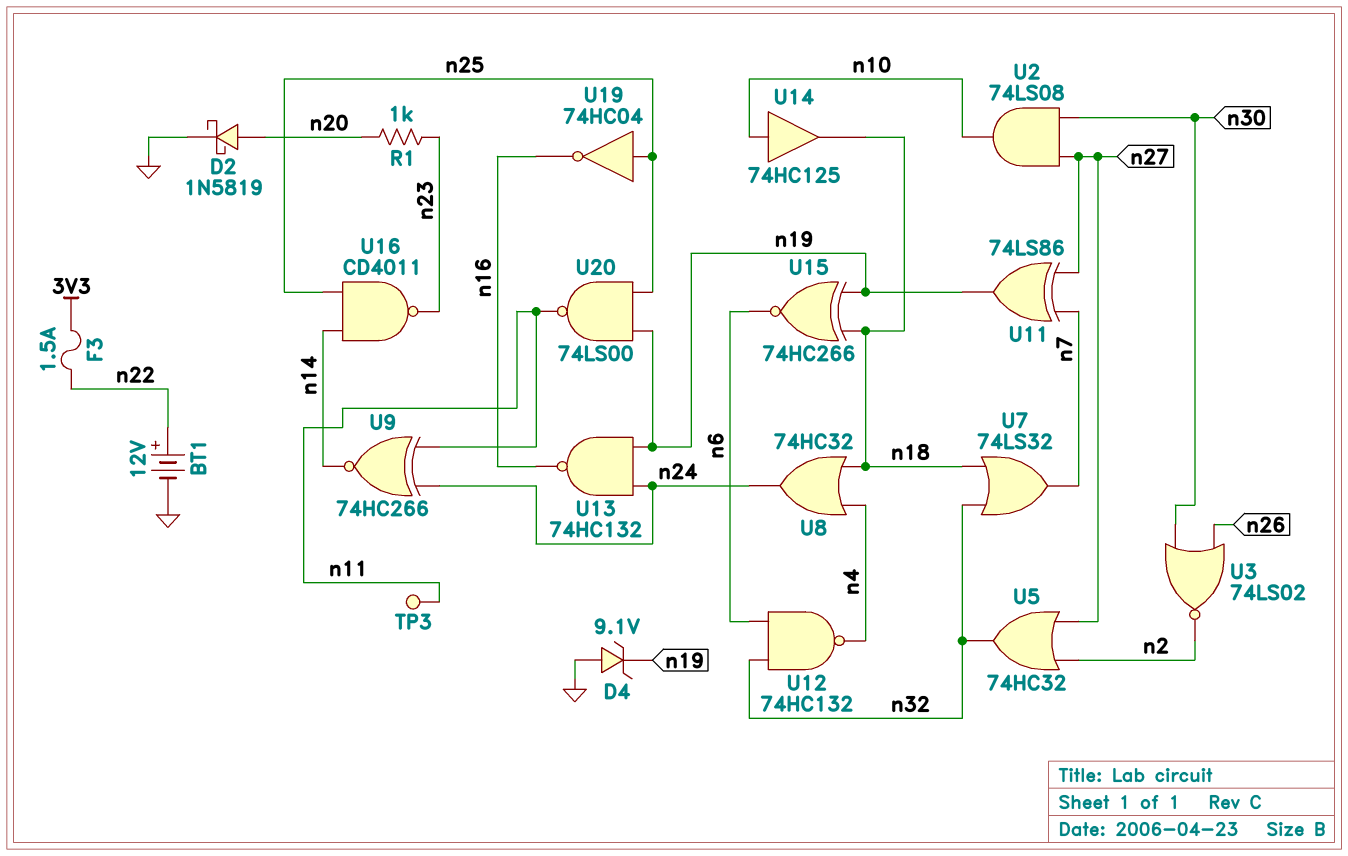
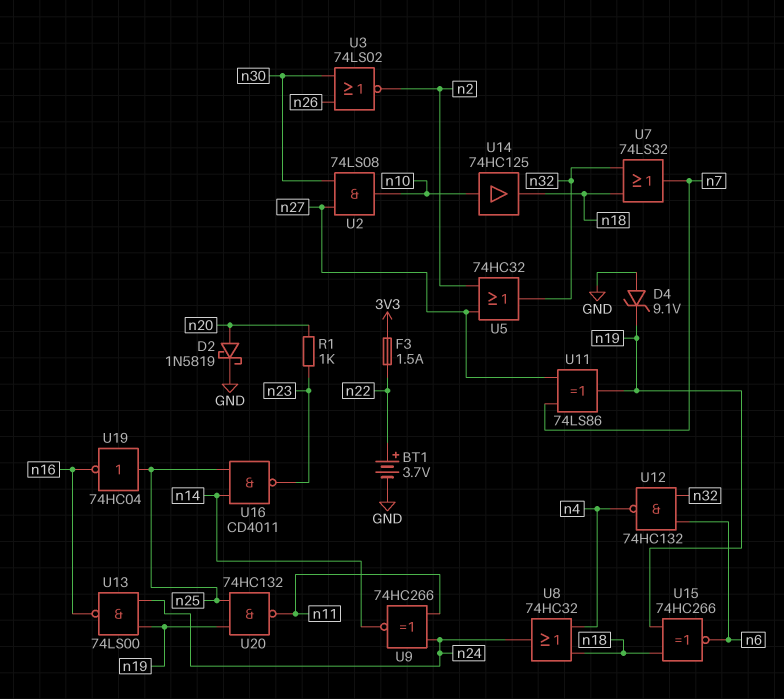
BT1: 12V (plus n22, minus GND) -> 3.7V (plus n22, minus GND)
TP3: test point (n11) -> none
U13: NAND 74HC132 (in n19, in n24, out n16) -> NAND 74LS00 (in n19, in n24, out n16)
U20: NAND 74LS00 (in n19, in n25, out n11) -> NAND 74HC132 (in n19, in n25, out n11)

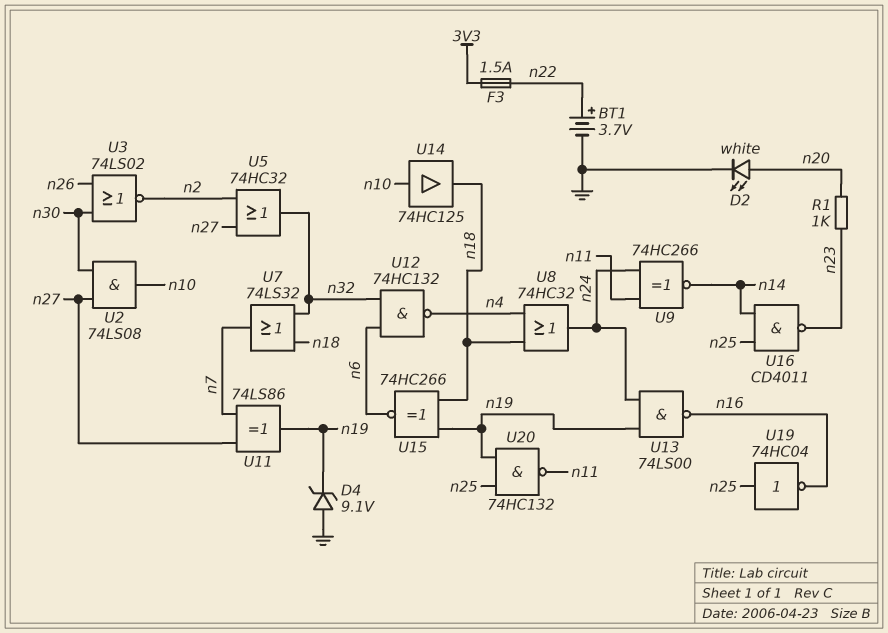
D2: schottky 1N5819 (A n20, K GND) -> LED white (A n20, K GND)

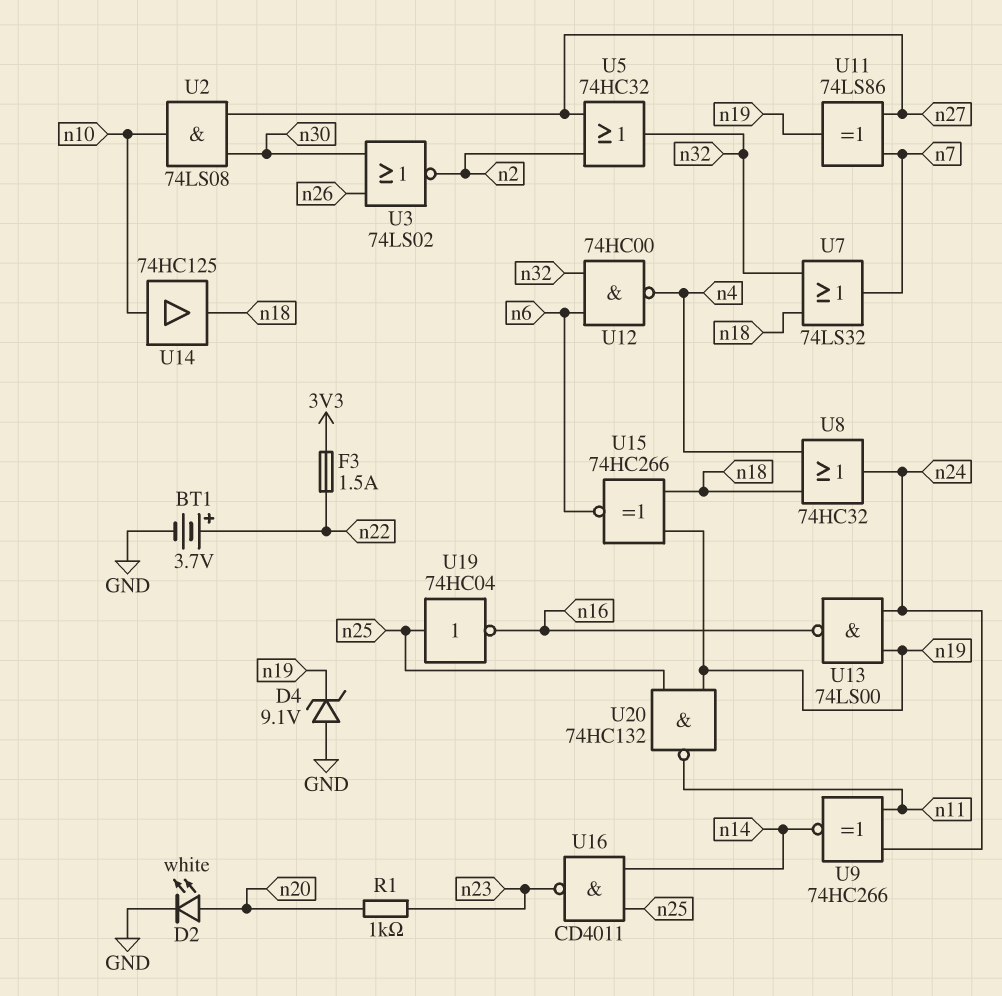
U12: NAND 74HC132 (in n6, in n32, out n4) -> NAND 74HC00 (in n6, in n32, out n4)

